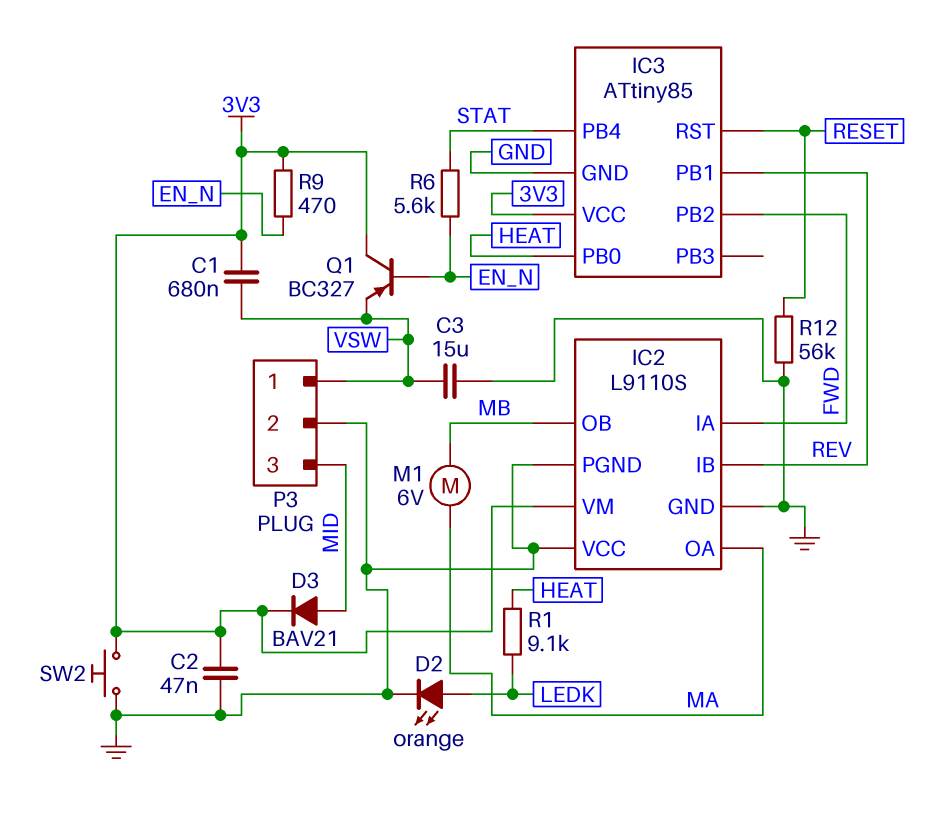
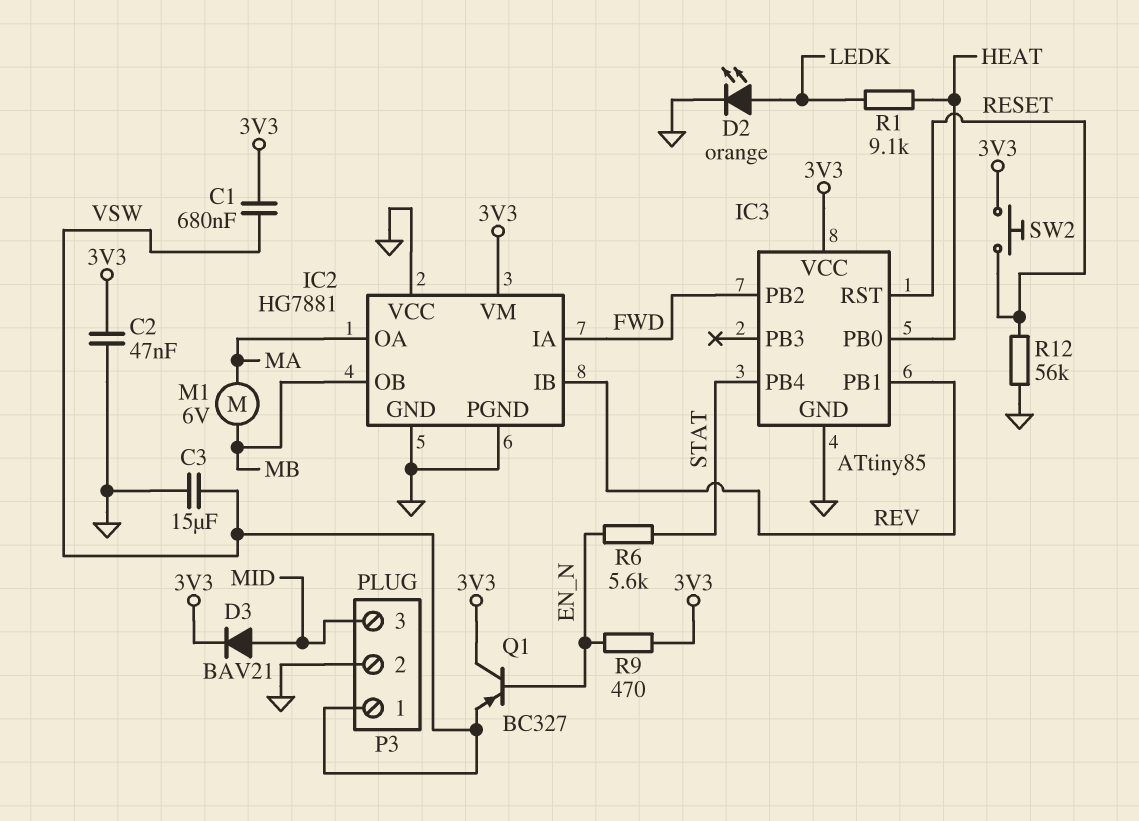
IC2: L9110S -> HG7881
SW2: button (3V3, GND) -> button (3V3, RESET)

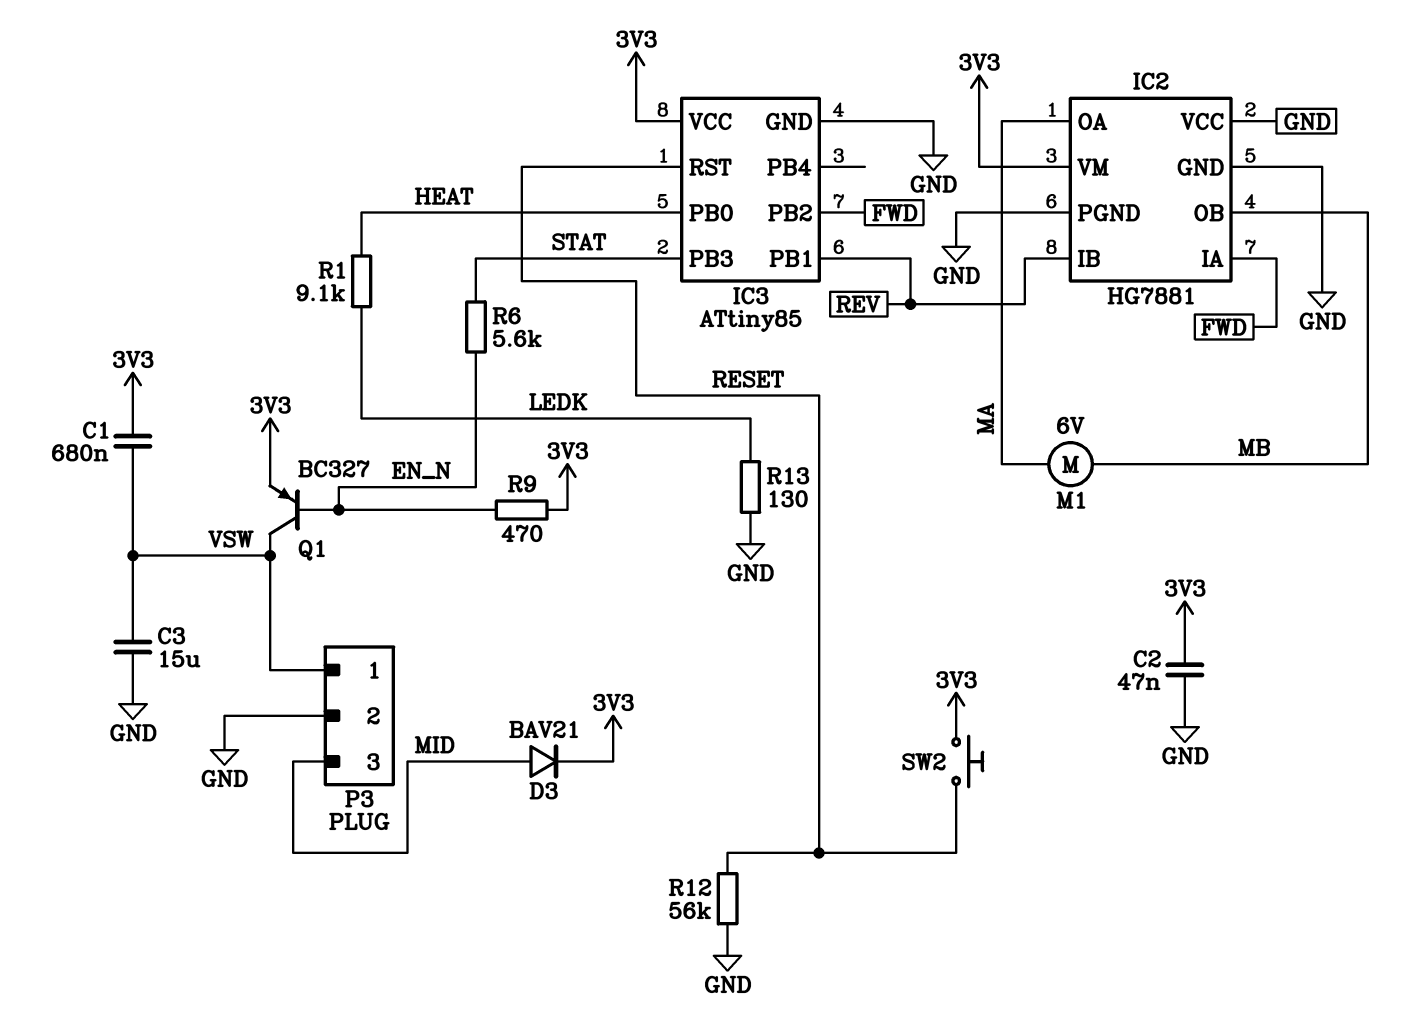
D2: LED orange (A LEDK, K GND) -> none
IC3 pin PB3: none -> STAT
IC3 pin PB4: STAT -> none
Q1: PNP BC327 (B EN_N, C 3V3, E VSW) -> PNP BC327 (B EN_N, C VSW, E 3V3)
R13: none -> 130 (GND, LEDK)

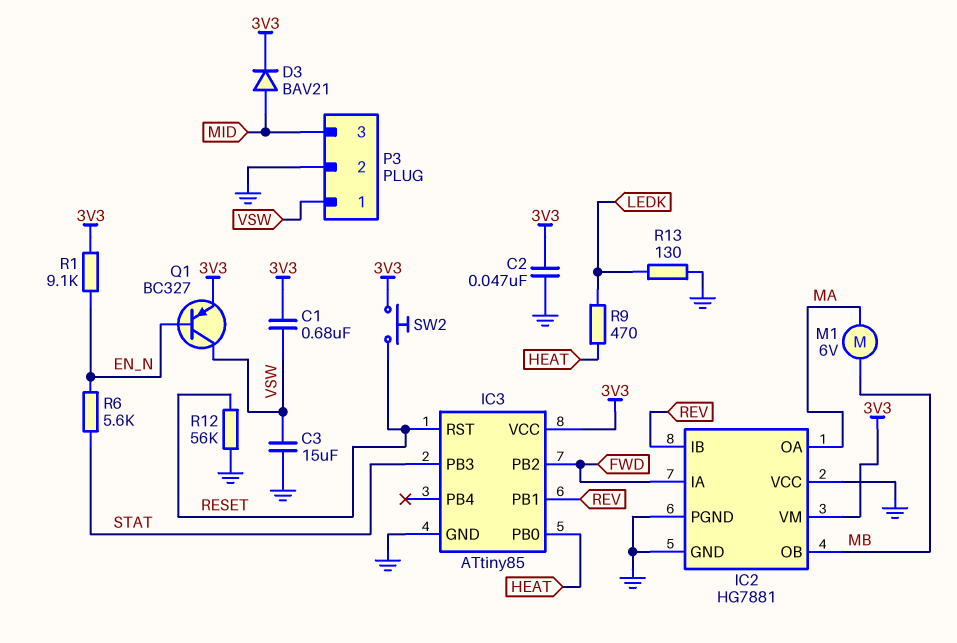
R1: 9.1k (HEAT, LEDK) -> 9.1k (3V3, EN_N)
R9: 470 (3V3, EN_N) -> 470 (HEAT, LEDK)

